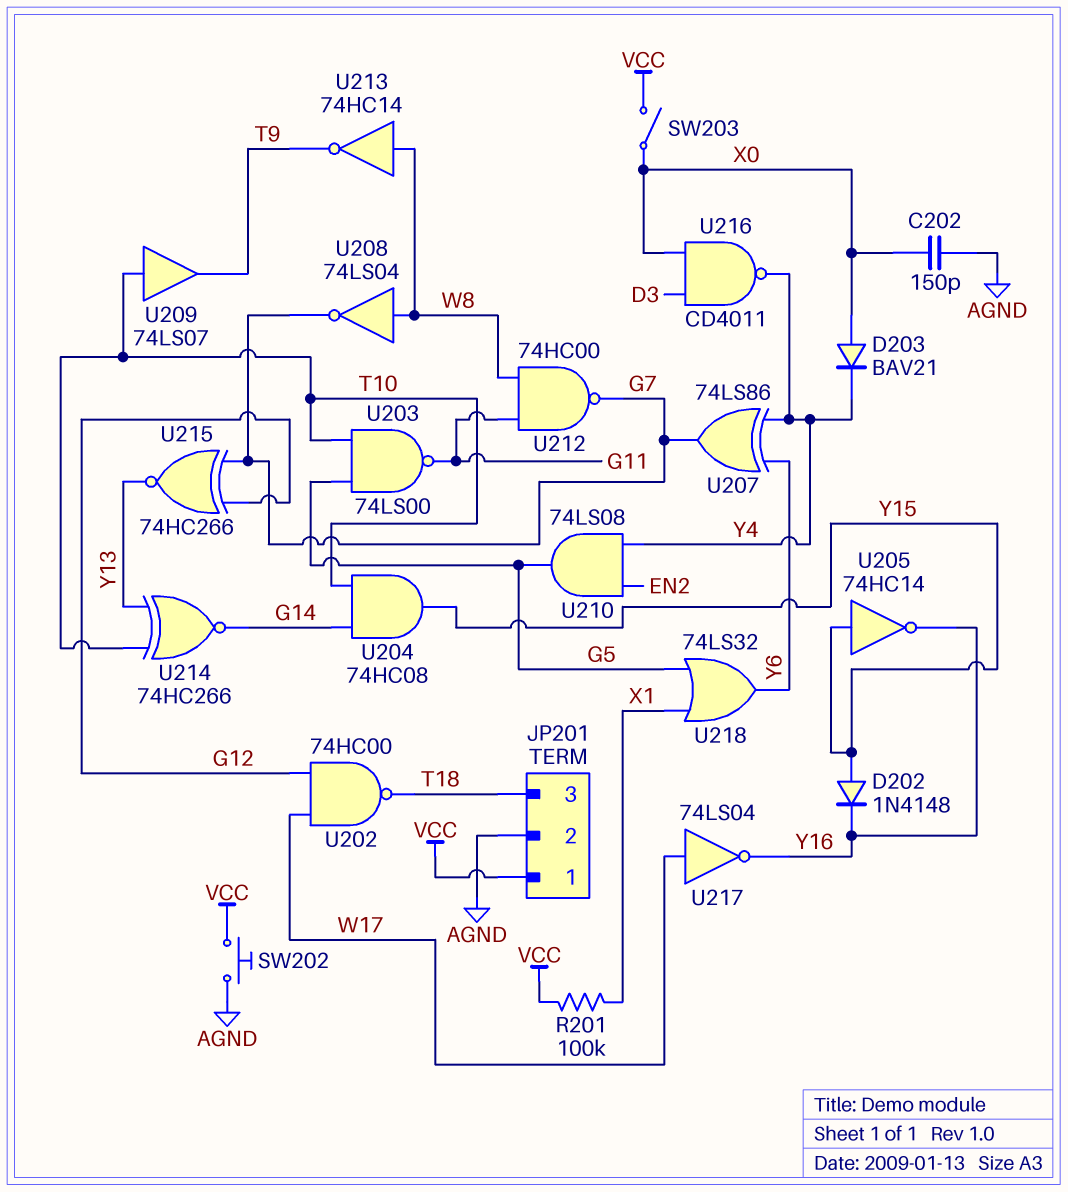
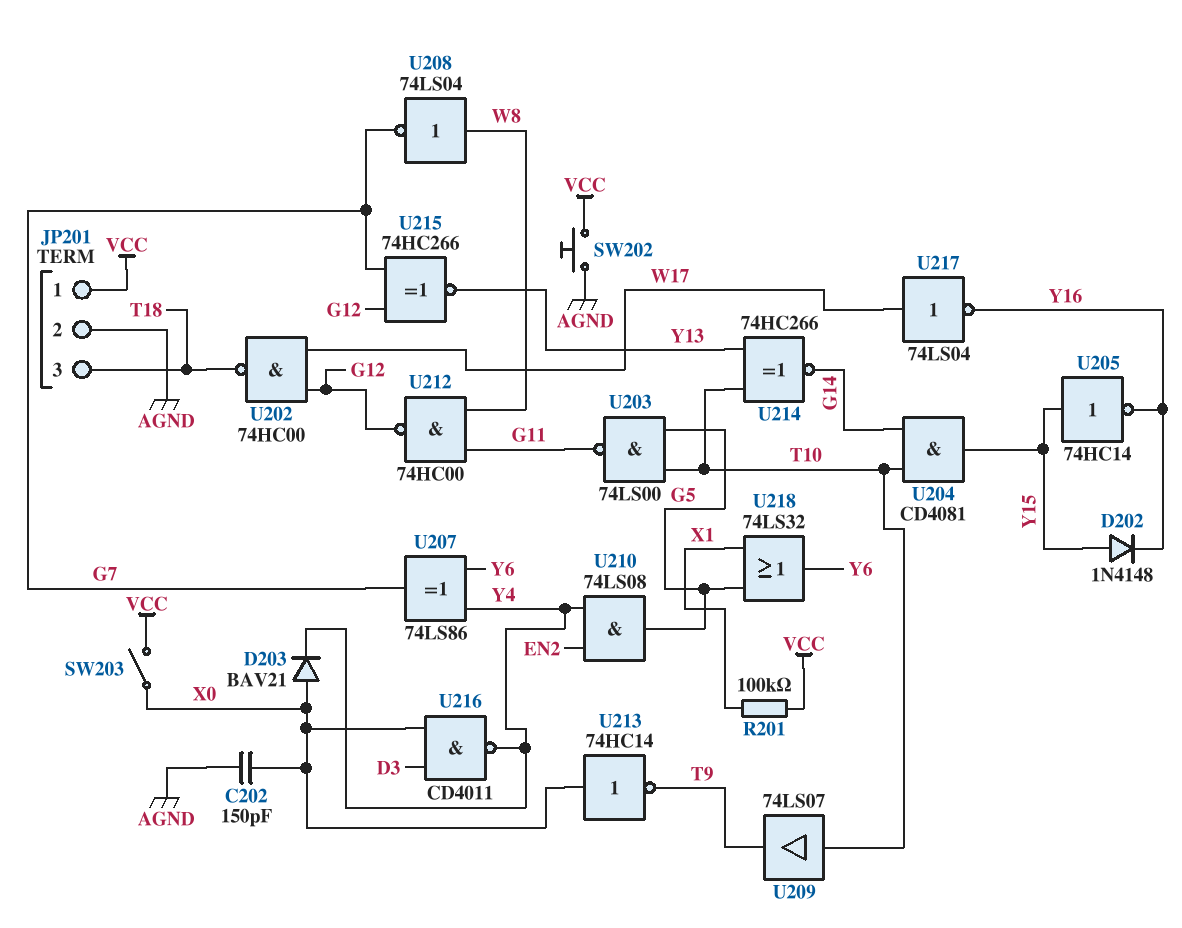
U204: AND 74HC08 (in G14, in T10, out Y15) -> AND CD4081 (in G14, in T10, out Y15)
U212: NAND 74HC00 (in G11, in W8, out G7) -> NAND 74HC00 (in G11, in W8, out G12)
U213: NOT 74HC14 (in W8, out T9) -> NOT 74HC14 (in X0, out T9)

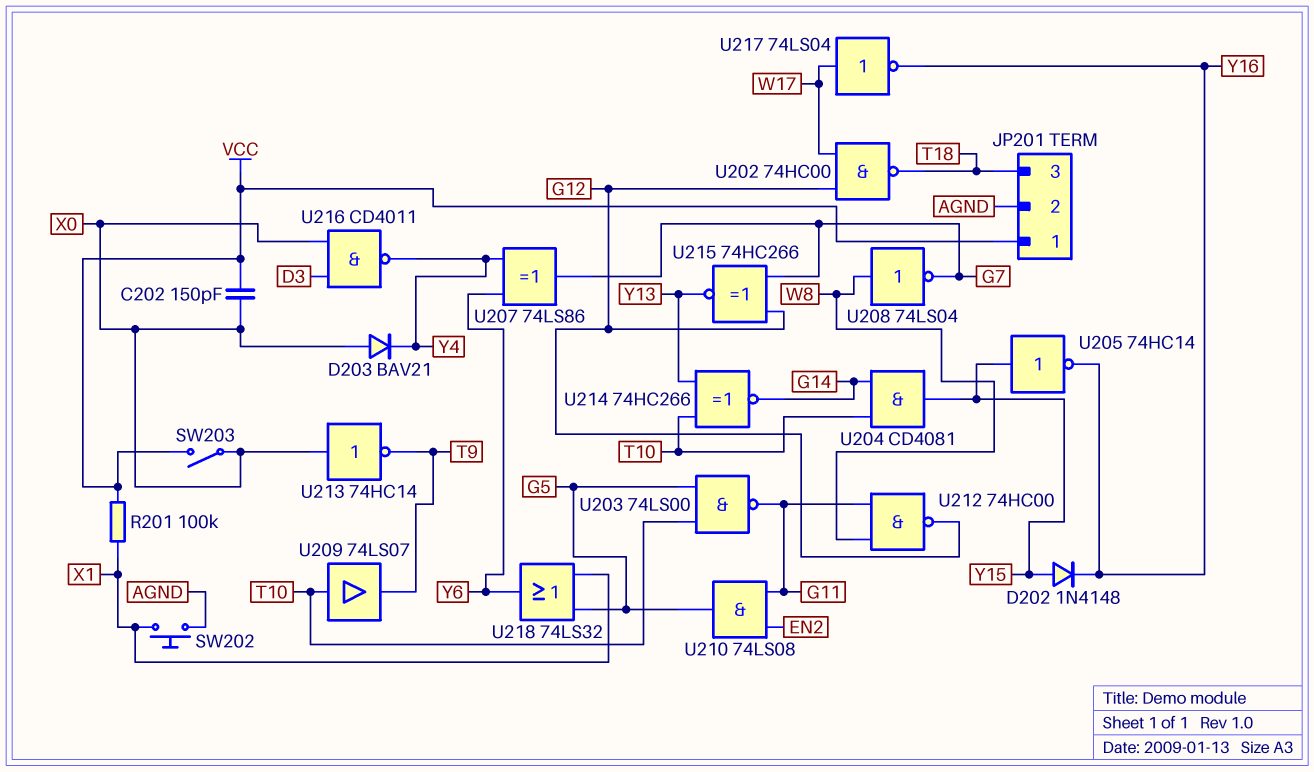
C202: 150pF (AGND, X0) -> 150pF (VCC, X0)
SW202: button (AGND, VCC) -> button (AGND, X1)
U210: AND 74LS08 (in EN2, in Y4, out G5) -> AND 74LS08 (in EN2, in G11, out G5)

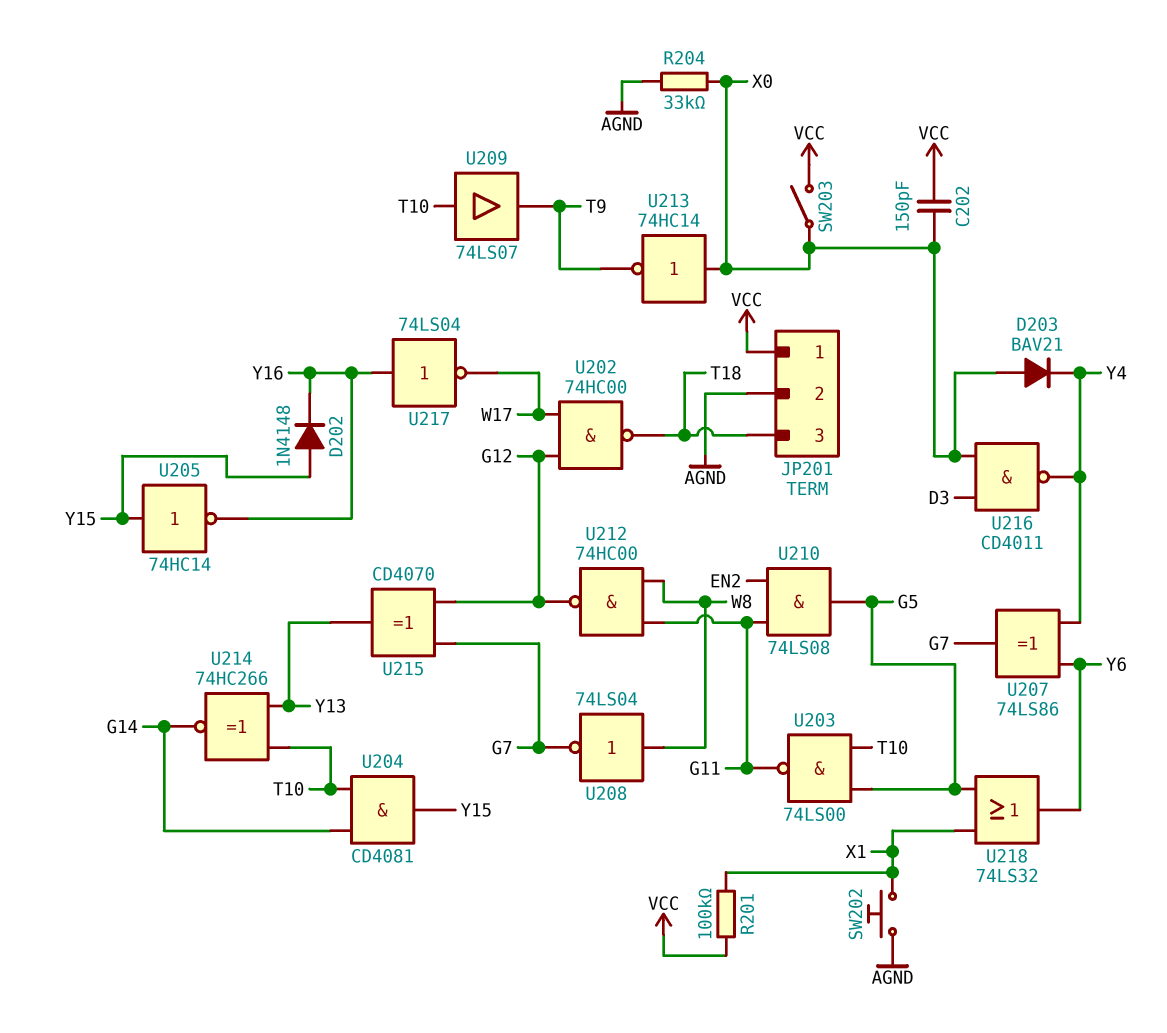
R204: none -> 33k (AGND, X0)
U215: XNOR 74HC266 (in G7, in G12, out Y13) -> XOR CD4070 (in G7, in G12, out Y13)
U217: NOT 74LS04 (in W17, out Y16) -> NOT 74LS04 (in Y16, out W17)

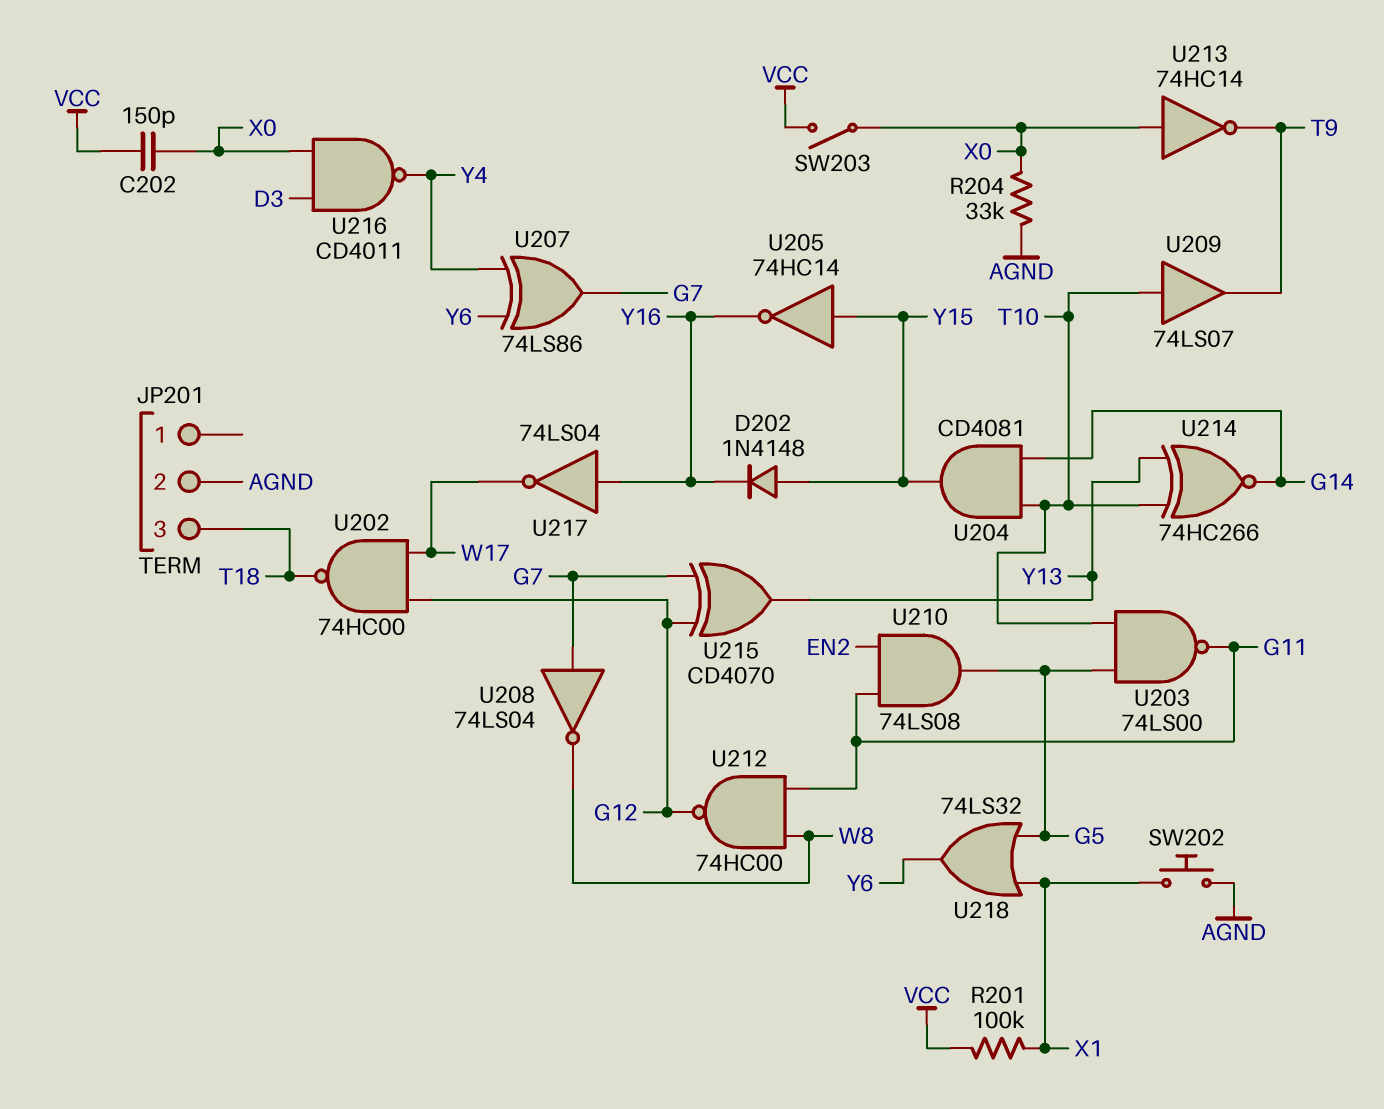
D203: diode BAV21 (A X0, K Y4) -> none
JP201 pin 1: VCC -> none
U208: NOT 74LS04 (in W8, out G7) -> NOT 74LS04 (in G7, out W8)

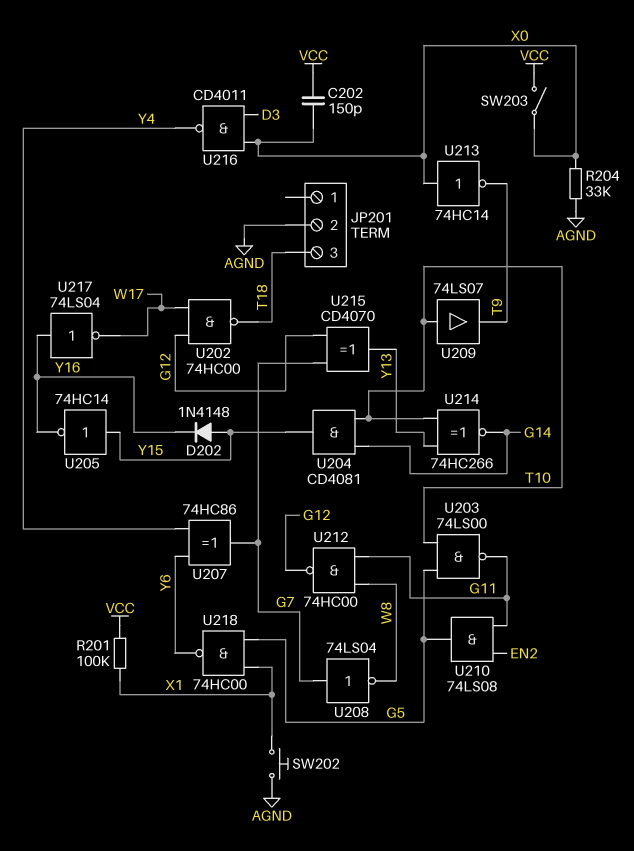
U207: XOR 74LS86 (in Y4, in Y6, out G7) -> XOR 74HC86 (in Y4, in Y6, out G7)
U218: OR 74LS32 (in G5, in X1, out Y6) -> NAND 74HC00 (in G5, in X1, out Y6)

